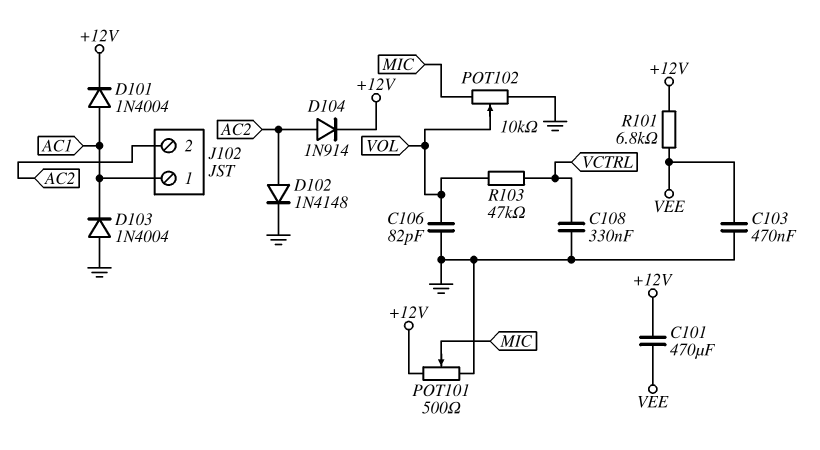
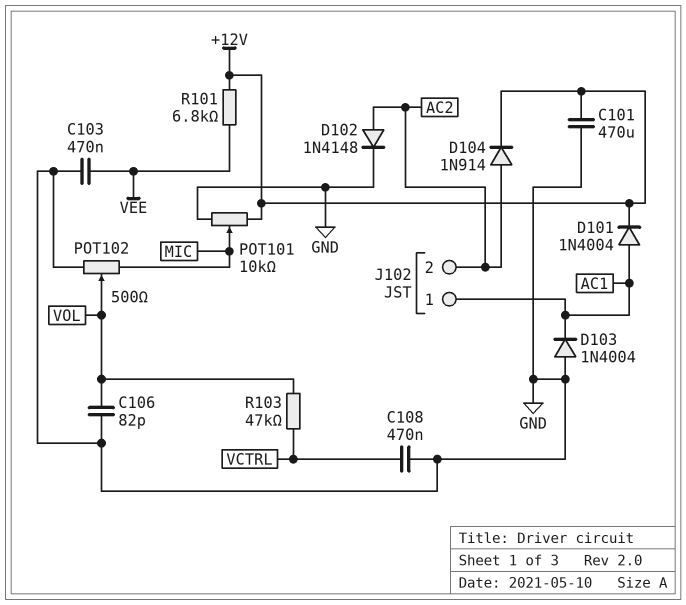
C101: 470uF (+12V, VEE) -> 470uF (+12V, GND)
C108: 330nF (GND, VCTRL) -> 470nF (GND, VCTRL)
POT101: 500 (+12V, GND, wiper MIC) -> 10k (+12V, GND, wiper MIC)
POT102: 10k (GND, MIC, wiper VOL) -> 500 (GND, MIC, wiper VOL)

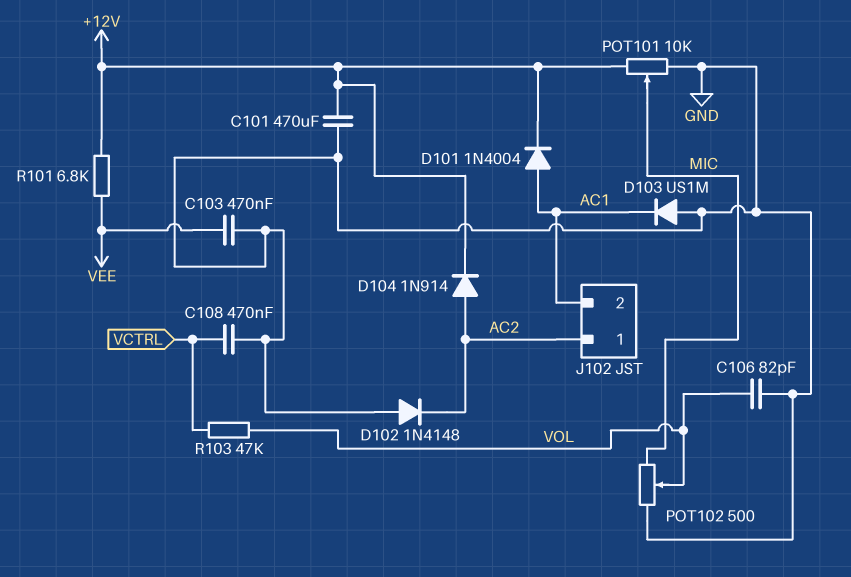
D102: diode 1N4148 (A AC2, K GND) -> diode 1N4148 (A GND, K AC2)
D103: diode 1N4004 (A GND, K AC1) -> diode US1M (A GND, K AC1)
J102 pin 1: AC1 -> AC2
J102 pin 2: AC2 -> AC1

